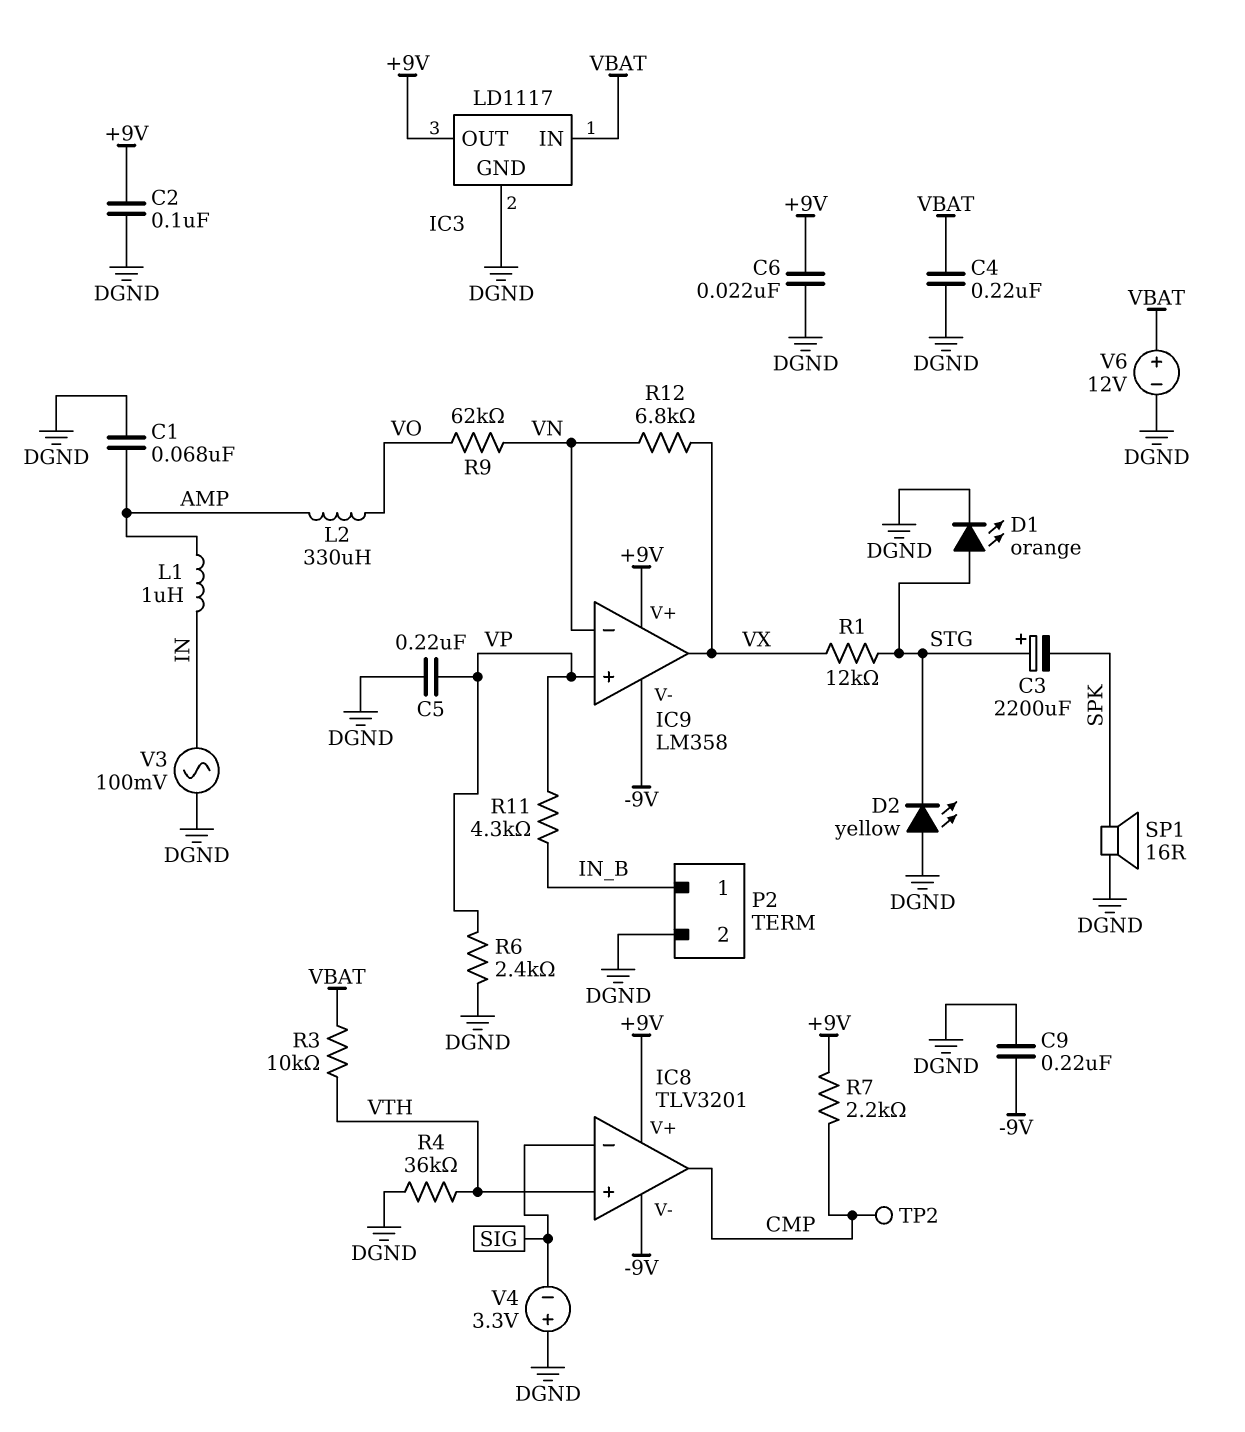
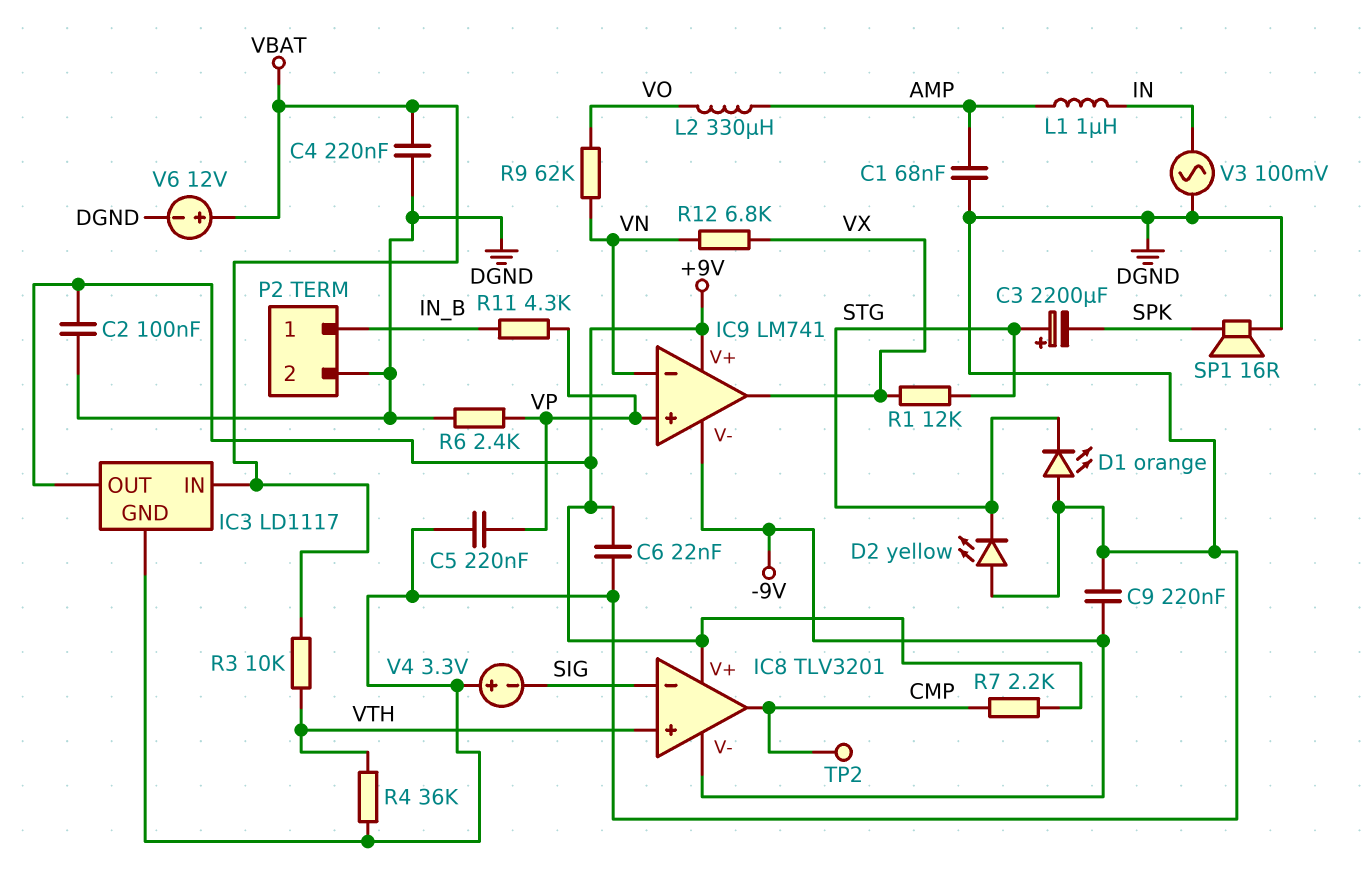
D1: LED orange (A STG, K DGND) -> LED orange (A DGND, K STG)
IC9: LM358 -> LM741

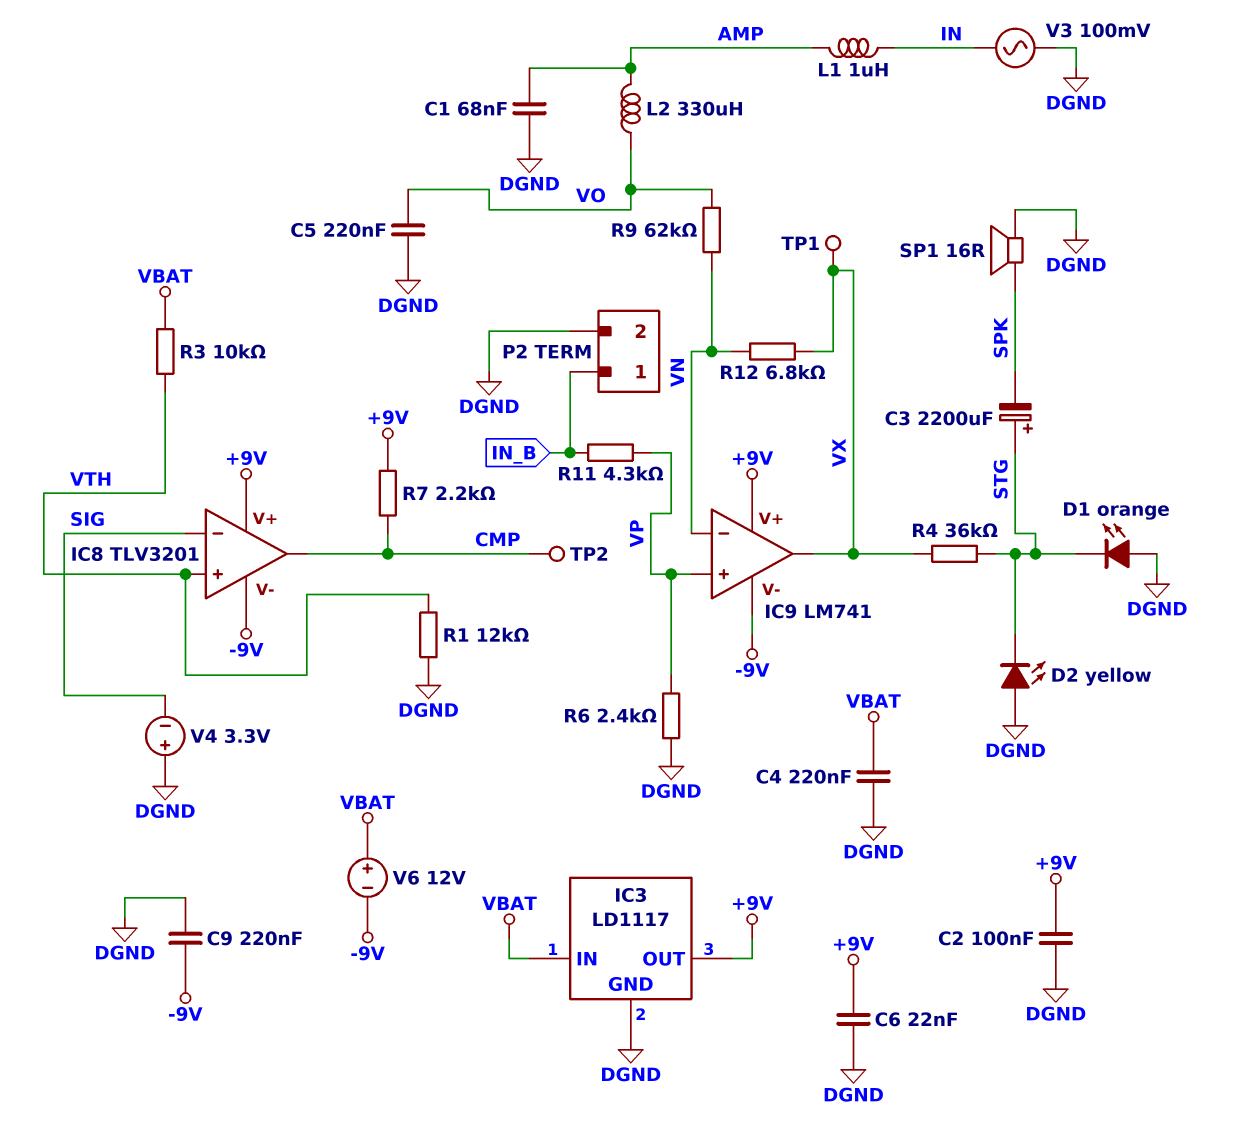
C5: 220nF (DGND, VP) -> 220nF (DGND, VO)
R1: 12k (STG, VX) -> 12k (DGND, VTH)
R4: 36k (DGND, VTH) -> 36k (STG, VX)
TP1: none -> test point (VX)
V6: 12V (plus VBAT, minus DGND) -> 12V (plus VBAT, minus -9V)

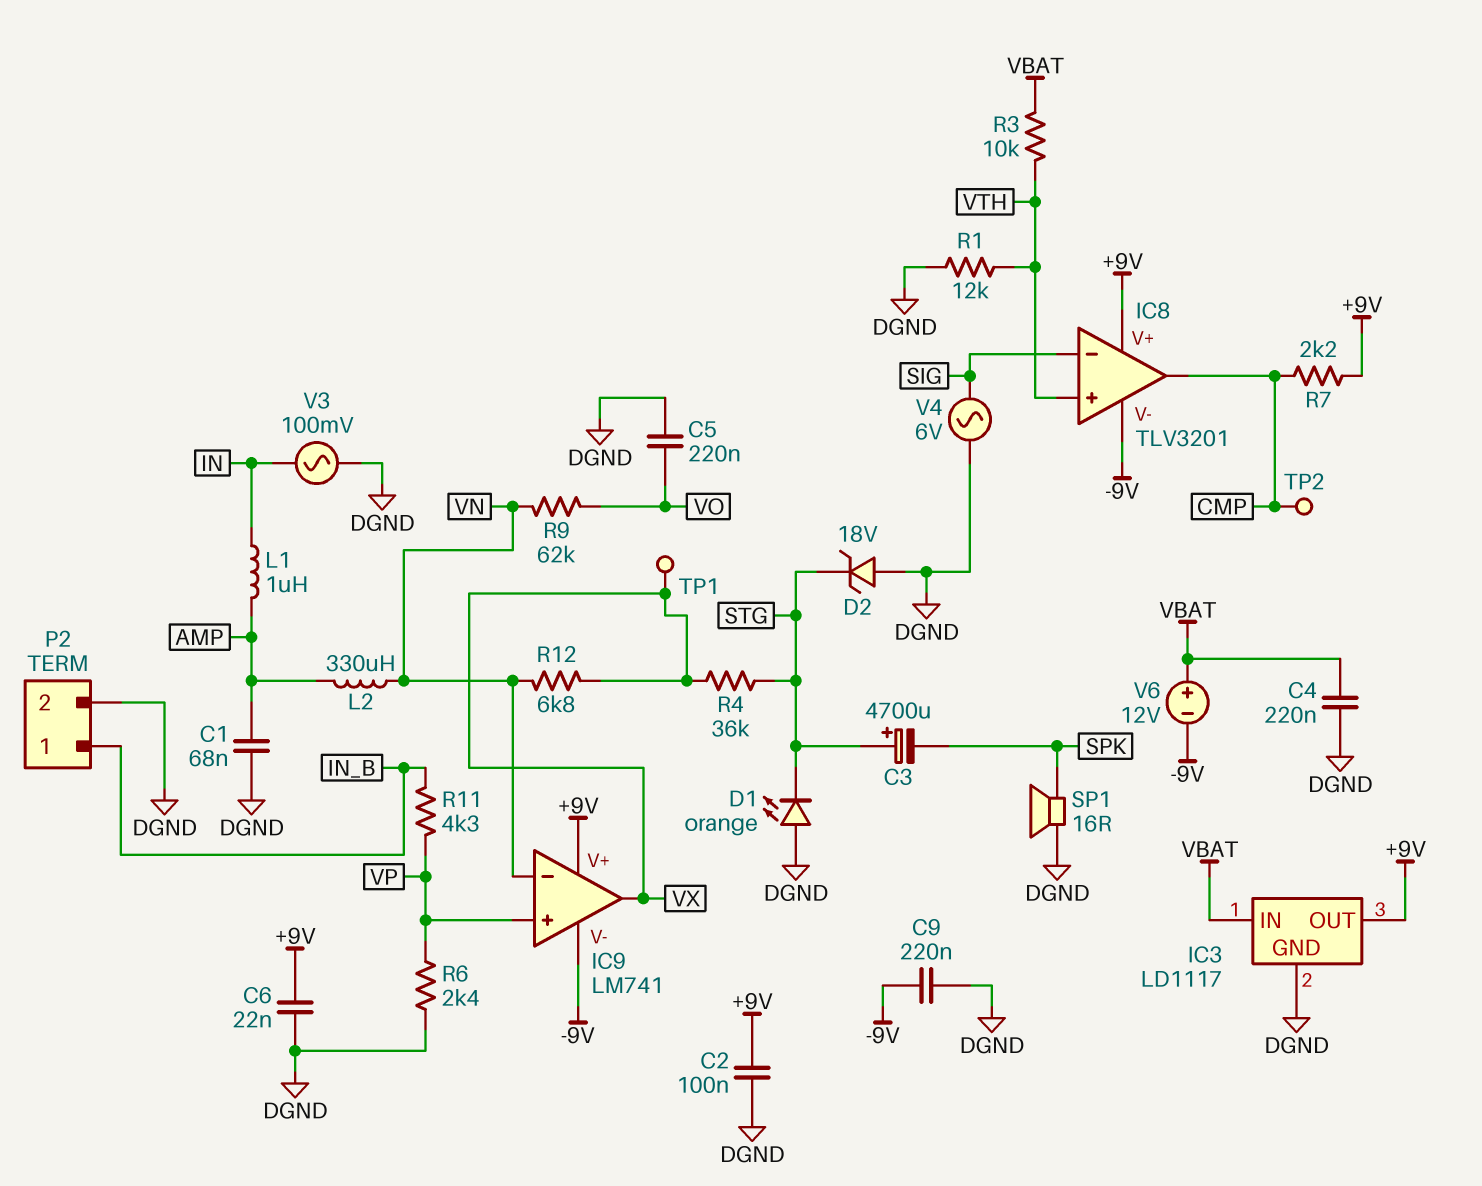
C3: 2200uF (plus STG, minus SPK) -> 4700uF (plus STG, minus SPK)
D2: LED yellow (A DGND, K STG) -> zener 18V (A DGND, K STG)
L2: 330uH (AMP, VO) -> 330uH (AMP, VN)
V4: 3.3V (plus DGND, minus SIG) -> AC 6V (DGND, SIG)

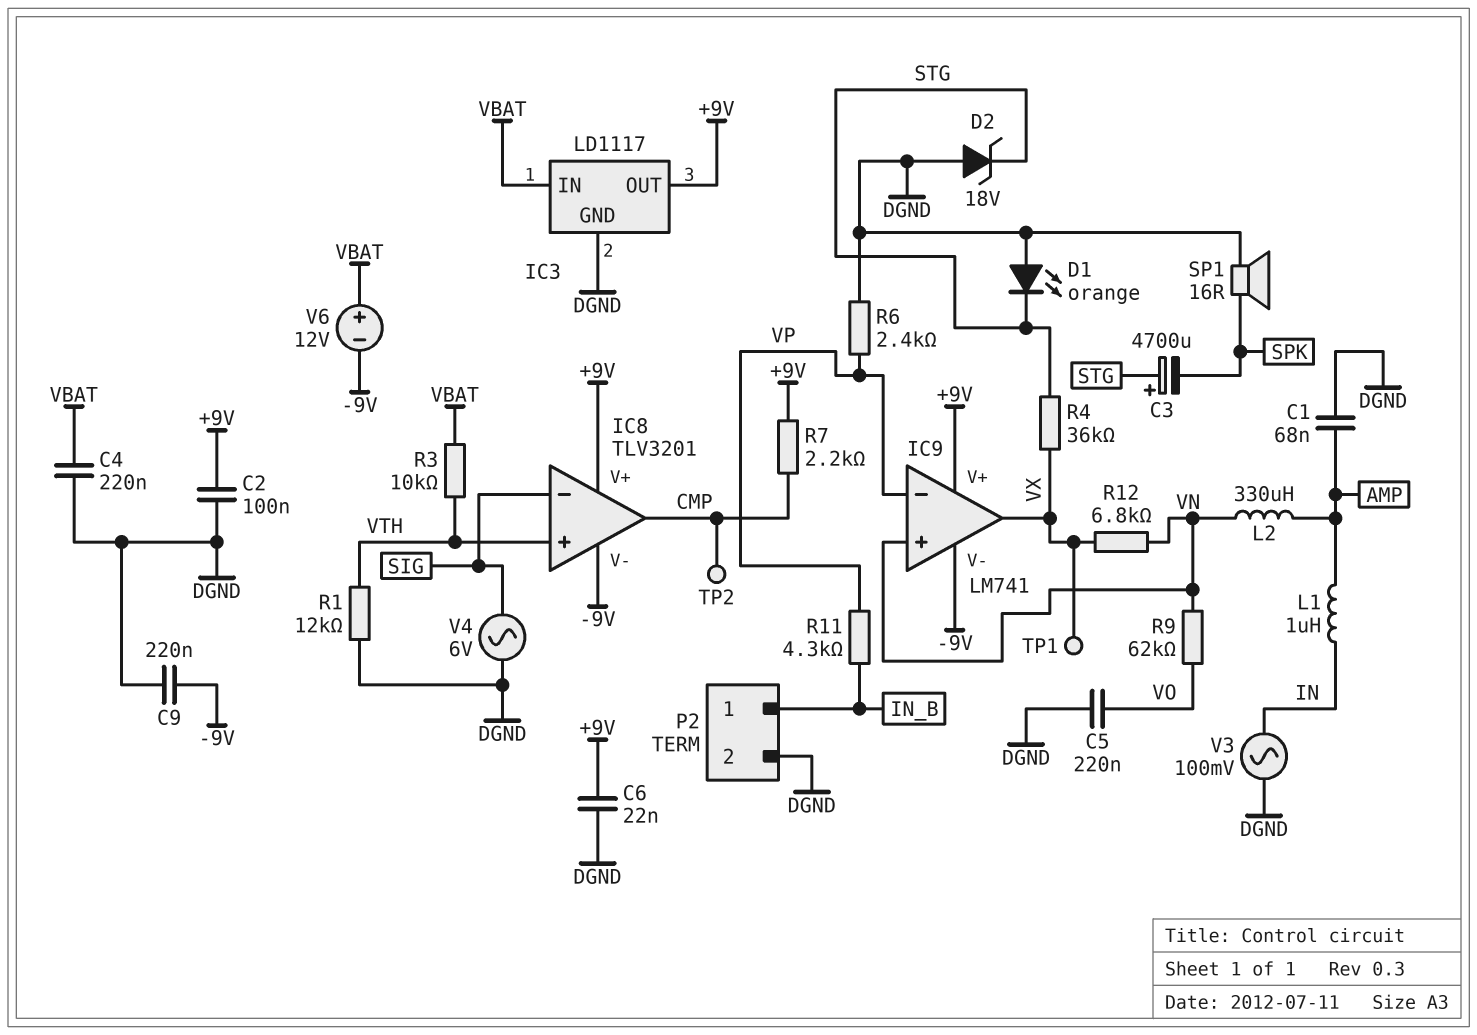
IC9 pin in+: VP -> VN
IC9 pin in-: VN -> VP

